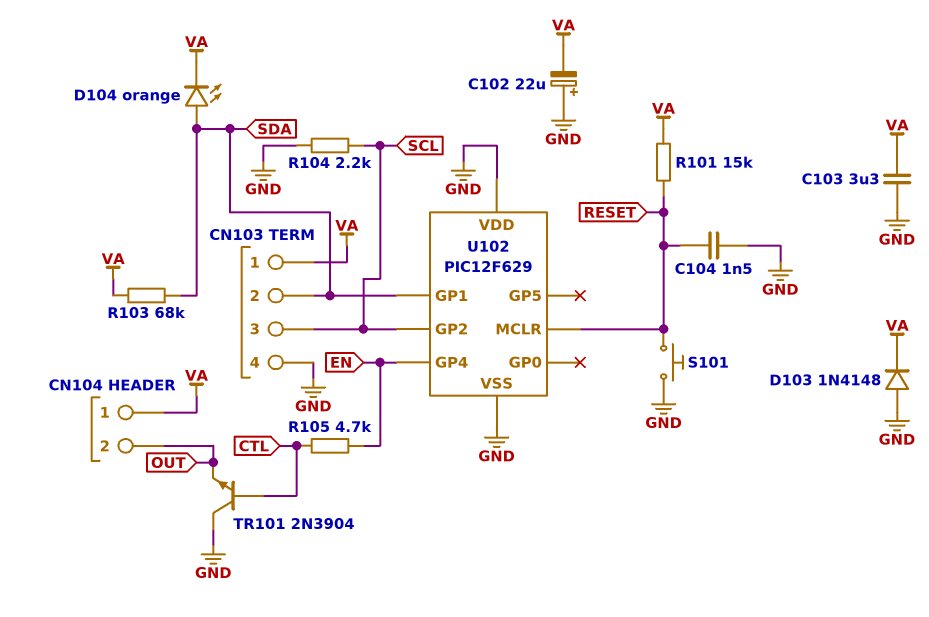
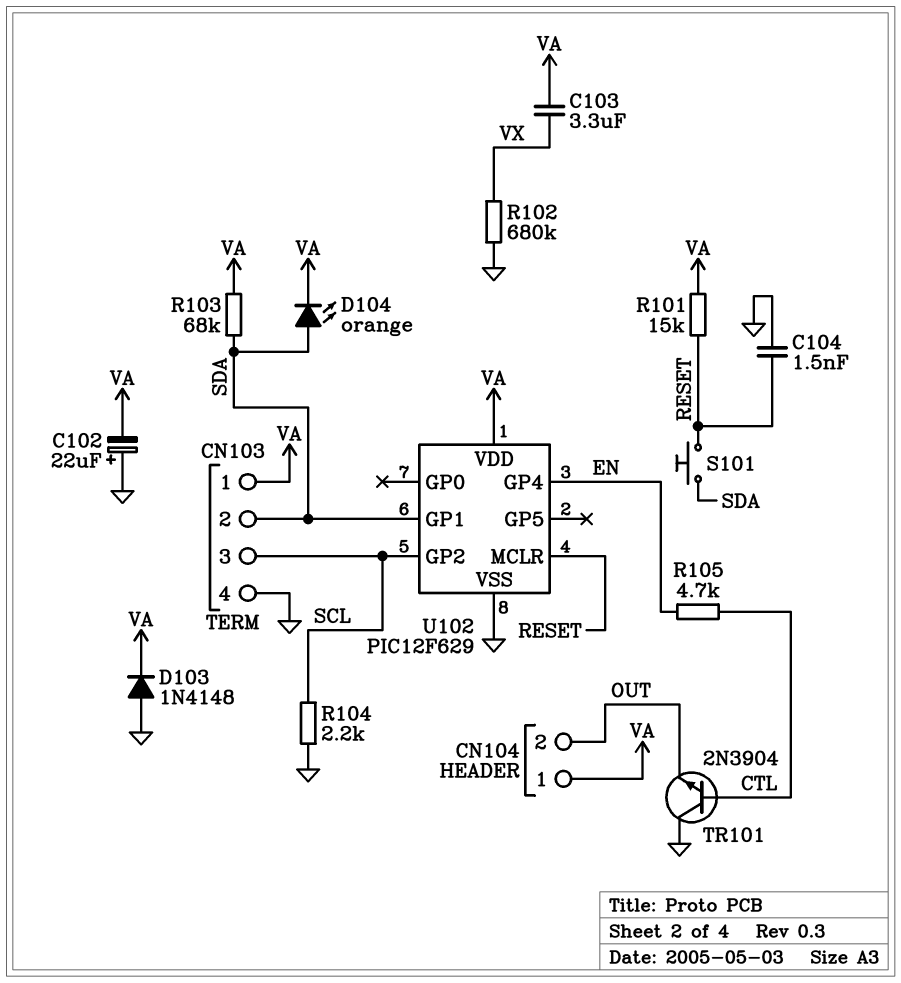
C103: 3.3uF (GND, VA) -> 3.3uF (VA, VX)
R102: none -> 680k (GND, VX)
S101: button (GND, RESET) -> button (RESET, SDA)
U102 pin VDD: GND -> VA

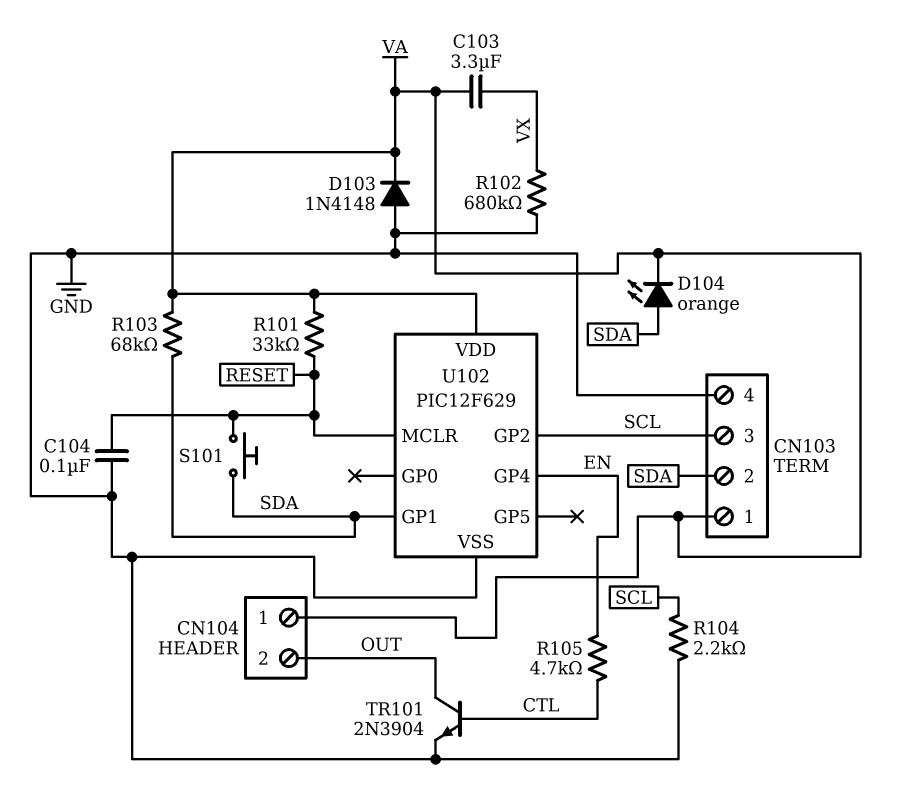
C102: 22uF (plus GND, minus VA) -> none
C104: 1.5nF (GND, RESET) -> 100nF (GND, RESET)
R101: 15k (RESET, VA) -> 33k (RESET, VA)
TR101: NPN 2N3904 (B CTL, C GND, E OUT) -> NPN 2N3904 (B CTL, C OUT, E GND)

